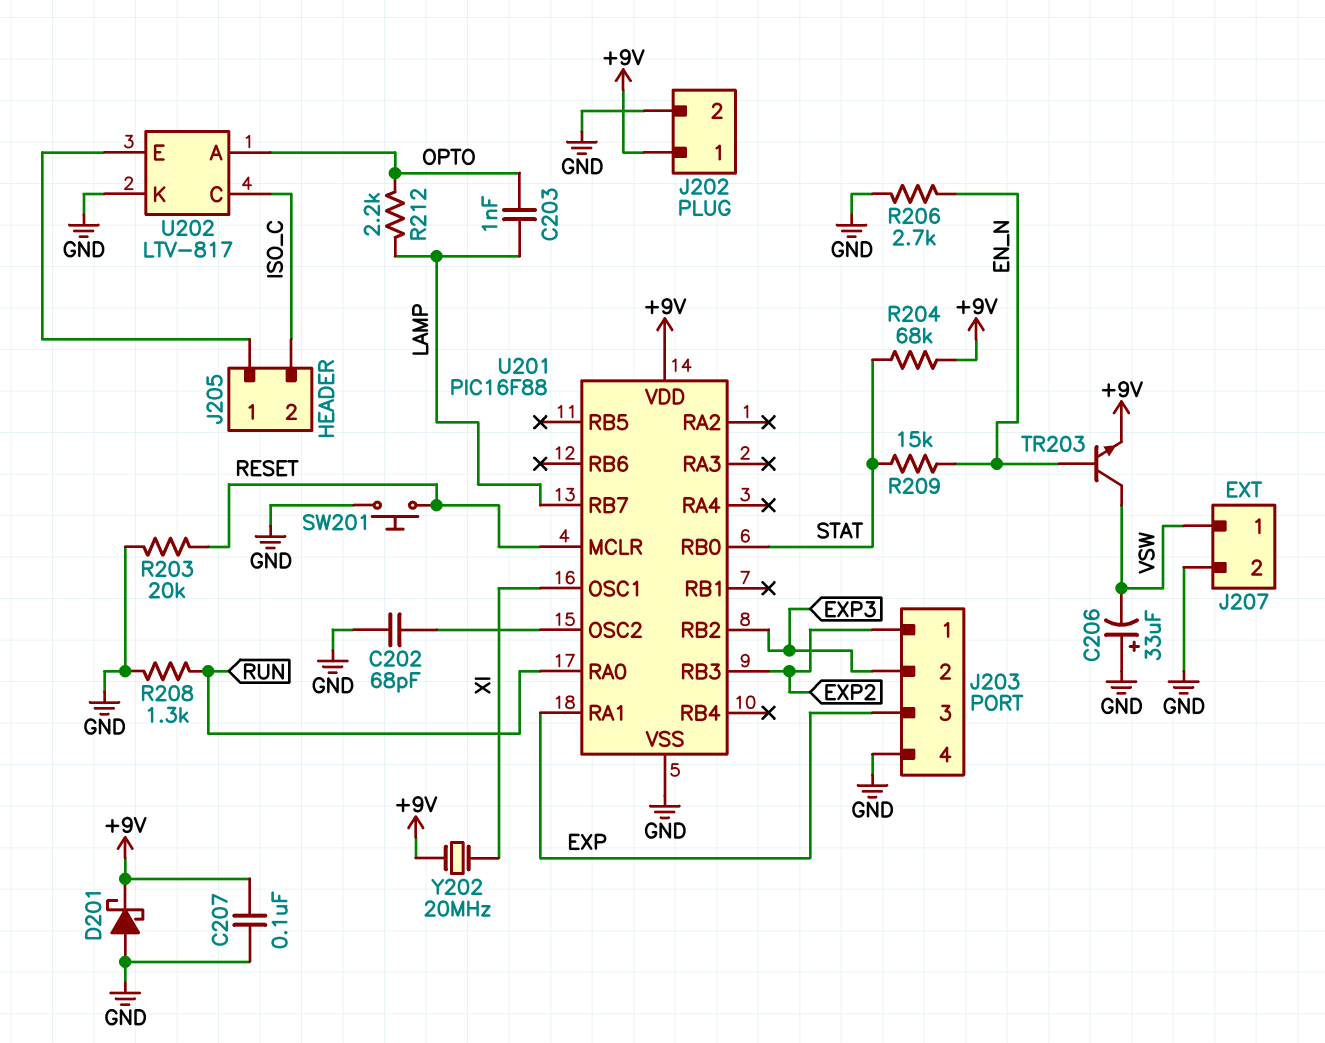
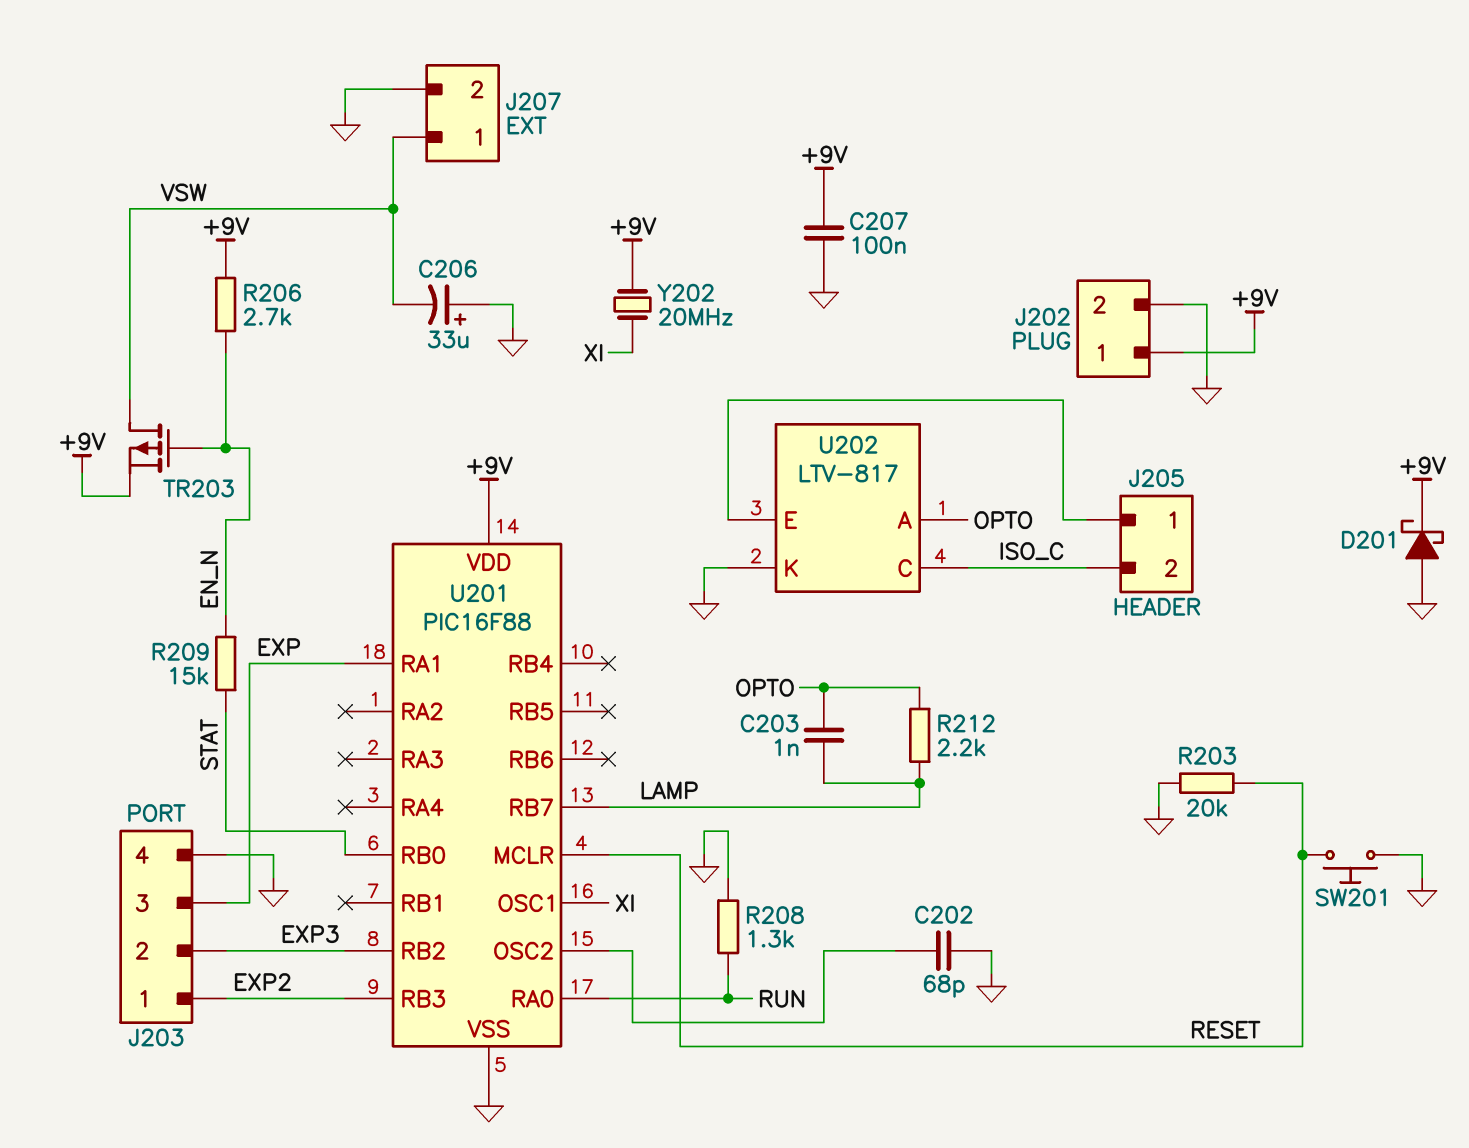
R204: 68k (+9V, STAT) -> none
R206: 2.7k (EN_N, GND) -> 2.7k (+9V, EN_N)
TR203: NPN (B EN_N, C VSW, E +9V) -> PMOS (G EN_N, D VSW, S +9V)

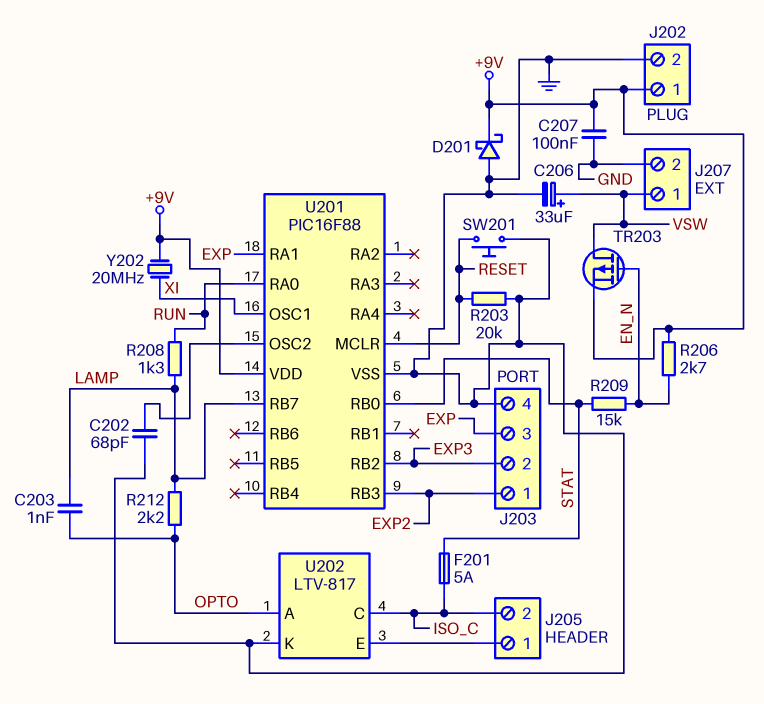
C206: 33uF (plus GND, minus VSW) -> 33uF (plus VSW, minus GND)
F201: none -> 5A (ISO_C, STAT)
R208: 1.3k (GND, RUN) -> 1.3k (LAMP, RUN)

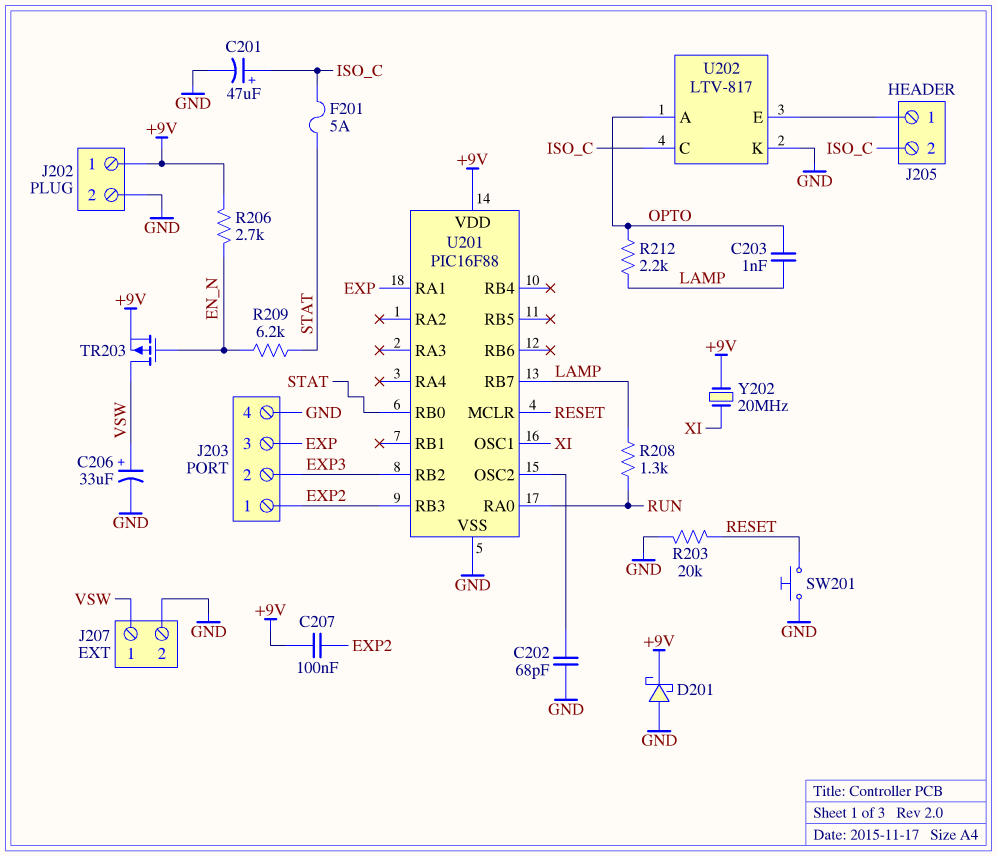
C201: none -> 47uF (plus ISO_C, minus GND)
C207: 100nF (+9V, GND) -> 100nF (+9V, EXP2)
R209: 15k (EN_N, STAT) -> 6.2k (EN_N, STAT)

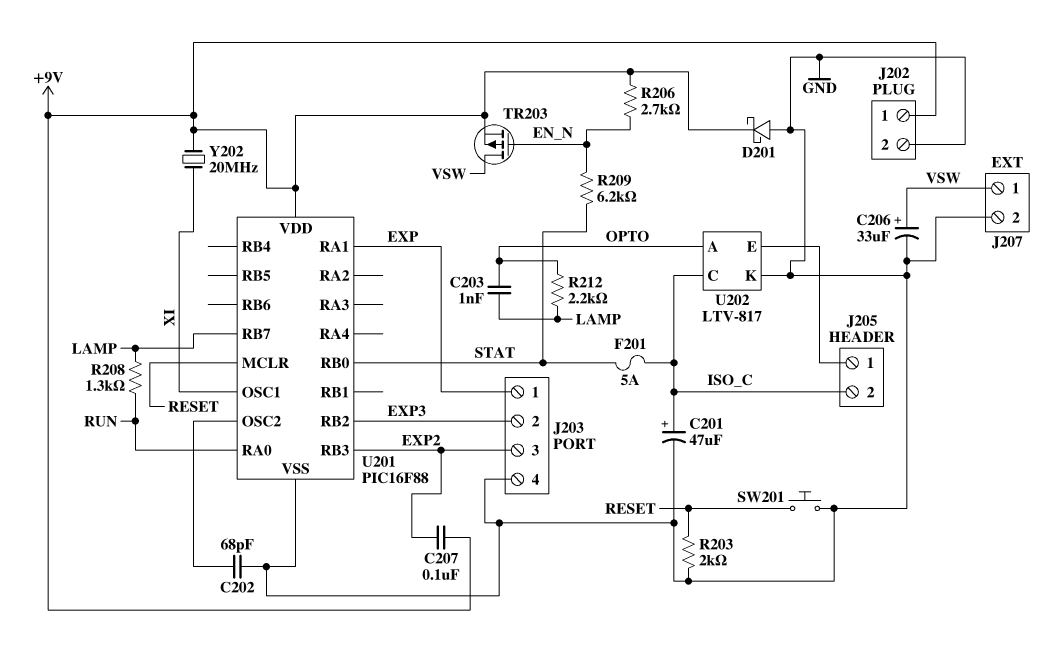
J203 pin 1: EXP2 -> EXP
J203 pin 3: EXP -> EXP2
R203: 20k (GND, RESET) -> 2k (GND, RESET)

